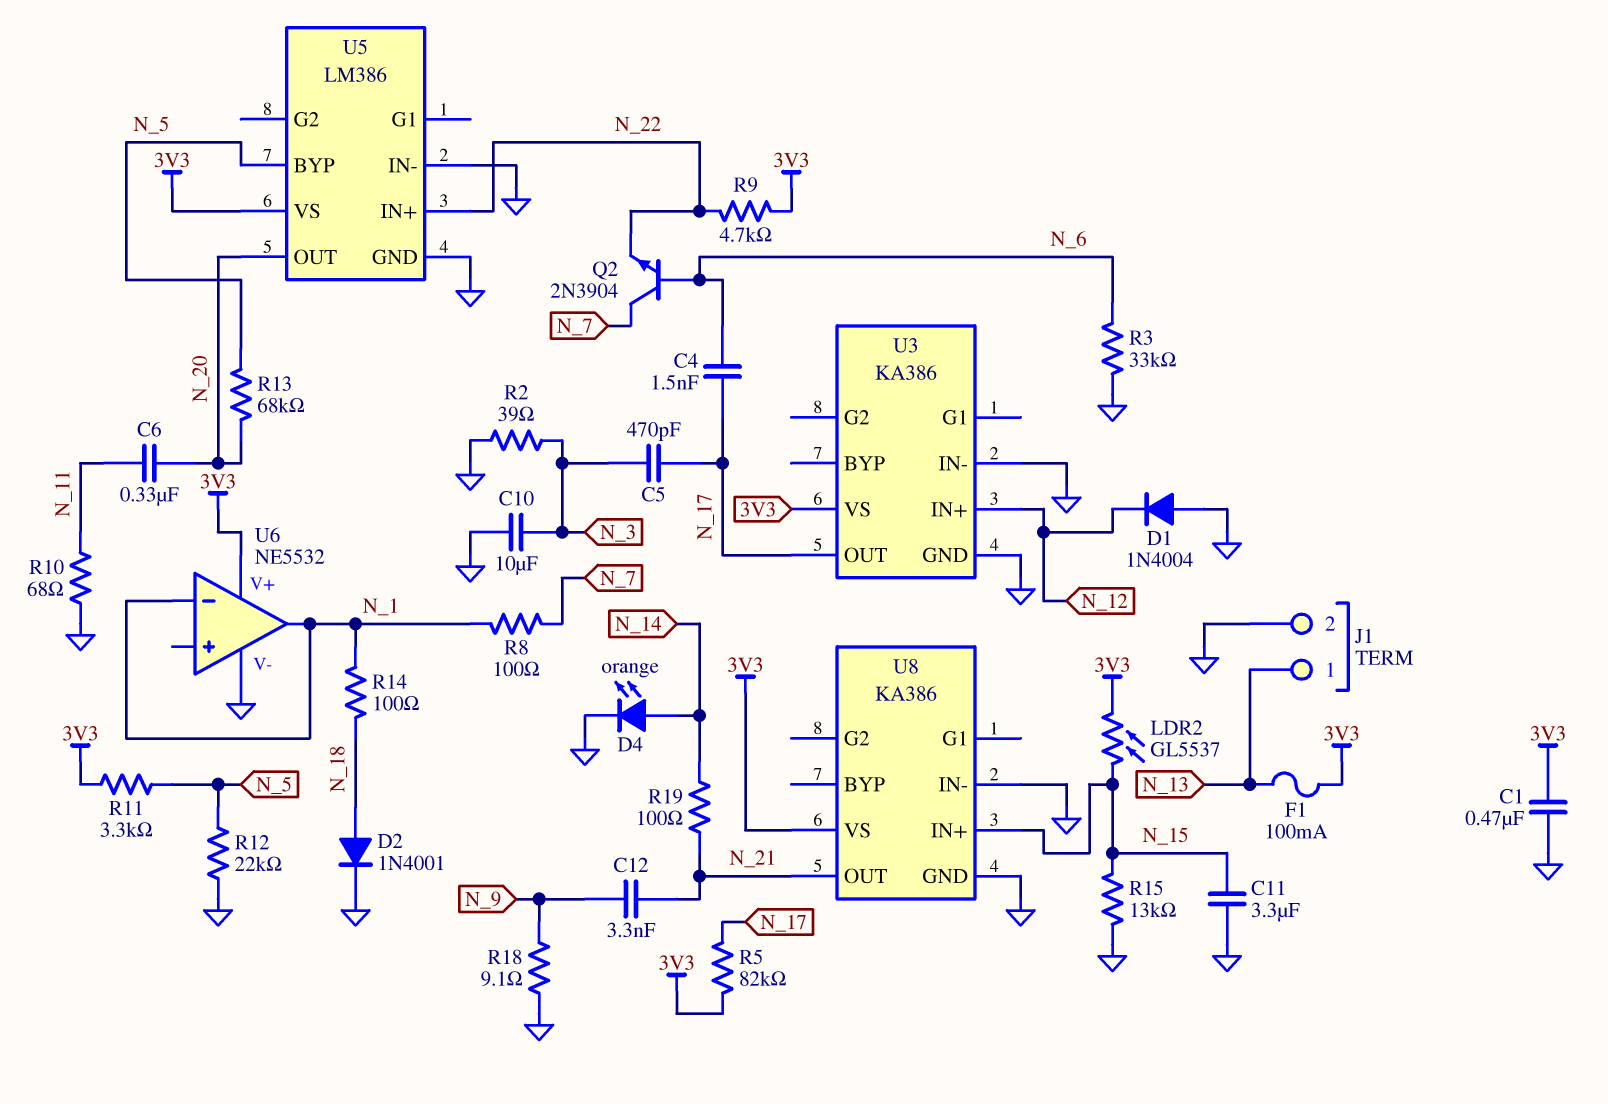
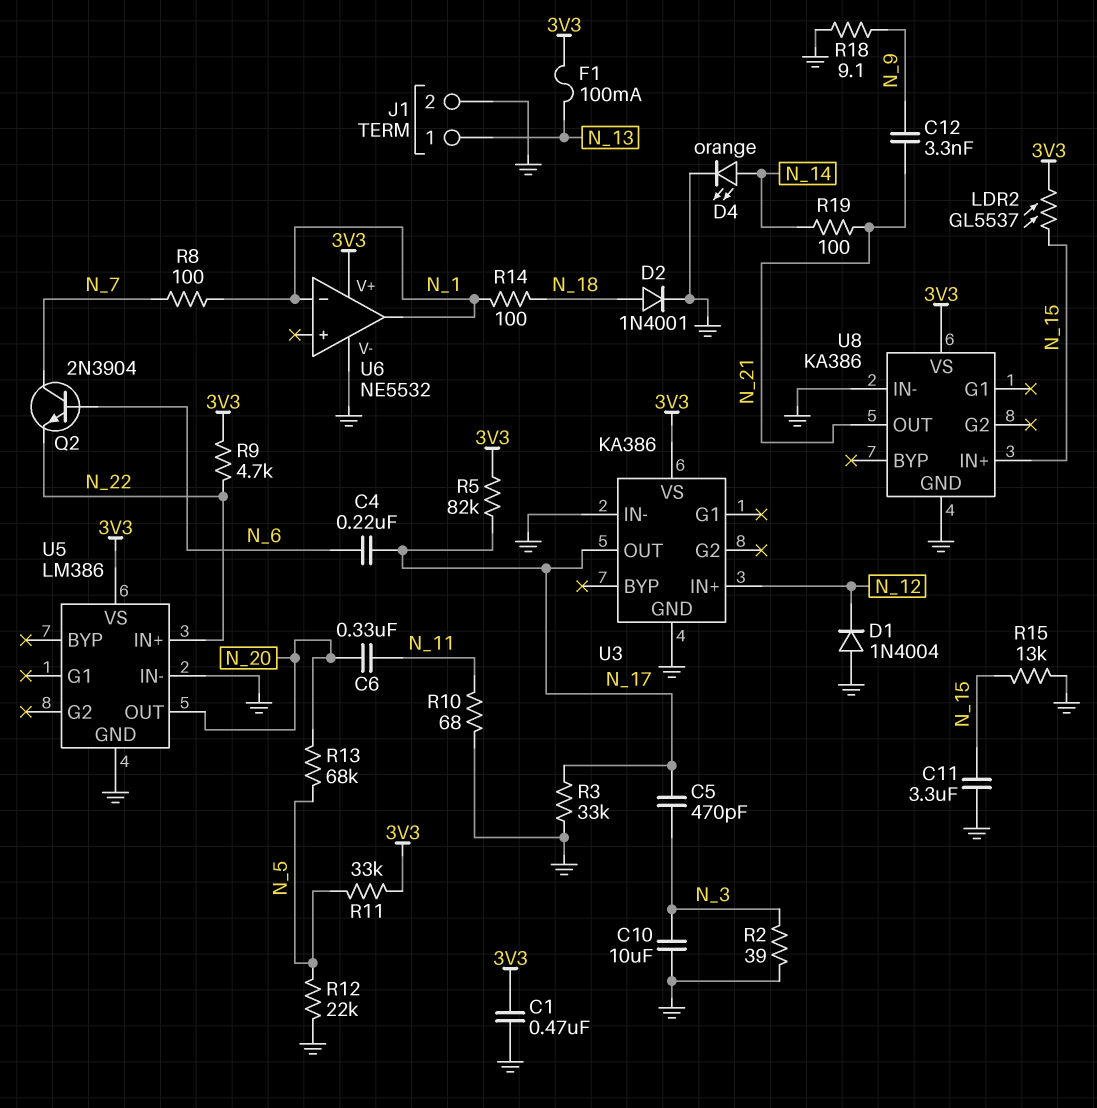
C4: 1.5nF (N_6, N_17) -> 220nF (N_6, N_17)
R3: 33k (GND, N_6) -> 33k (GND, N_17)
R11: 3.3k (3V3, N_5) -> 33k (3V3, N_5)
U5 pin BYP: N_5 -> none

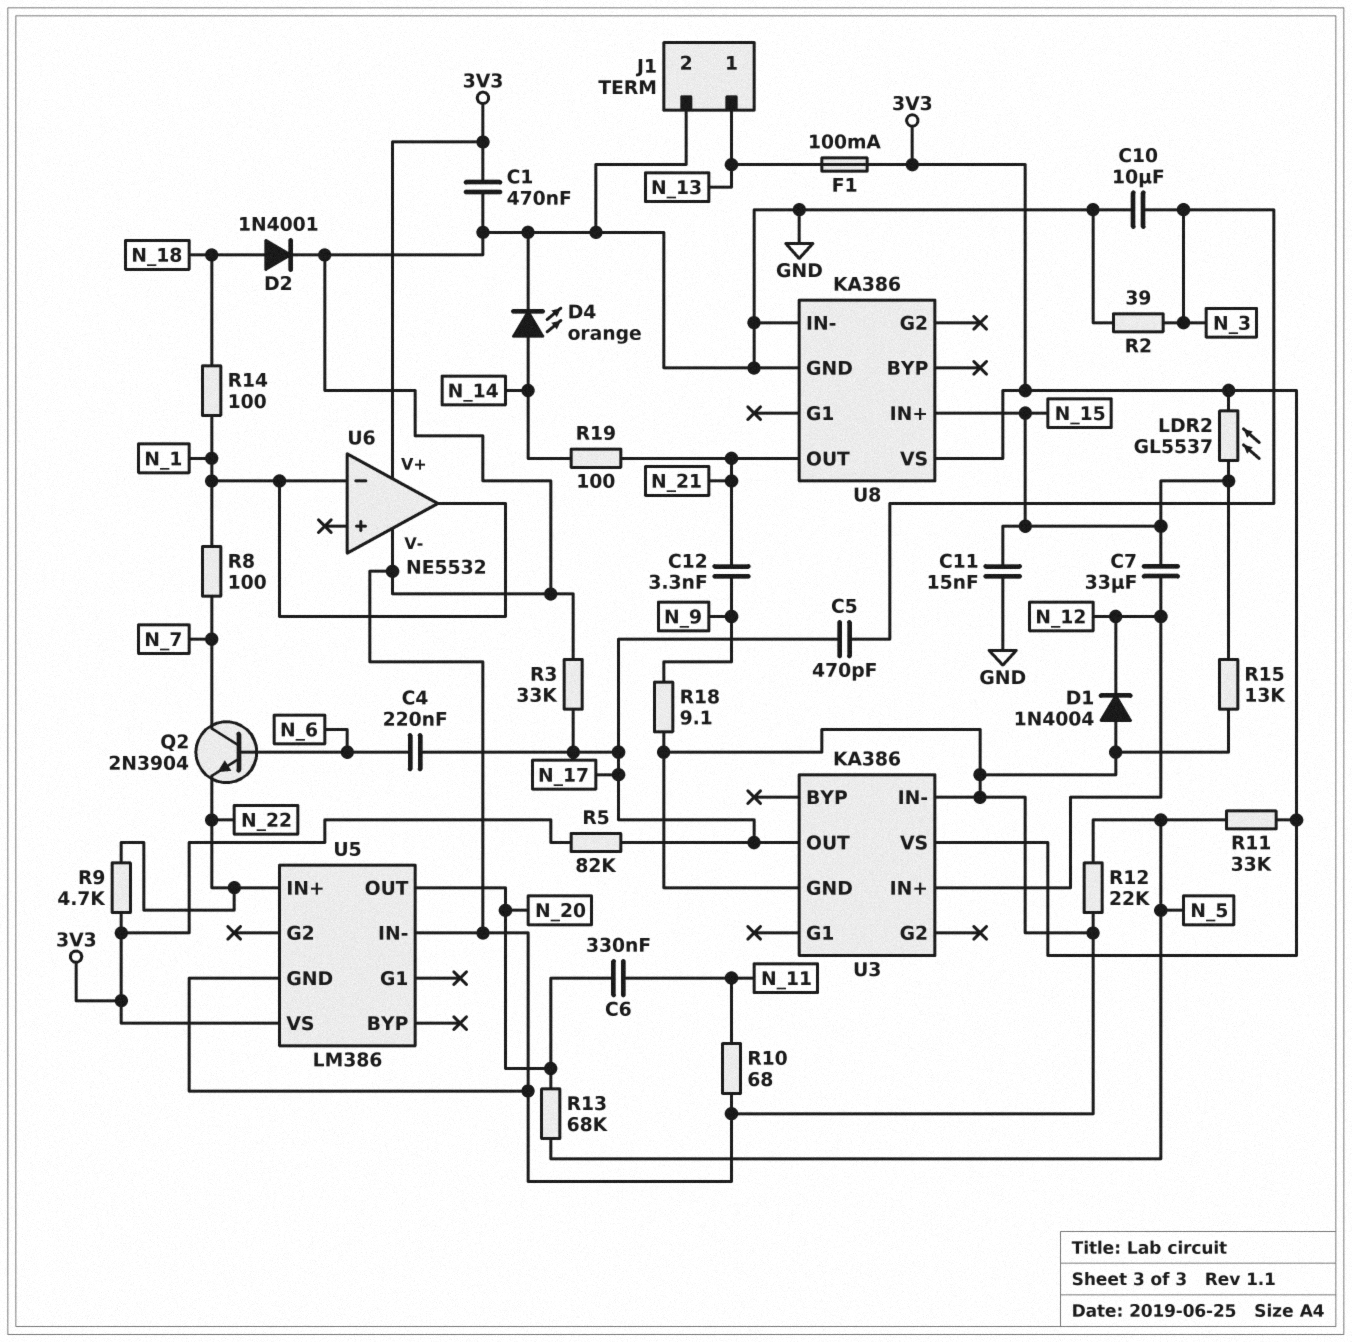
C7: none -> 33uF (N_12, N_15)
C11: 3.3uF (GND, N_15) -> 15nF (GND, N_15)

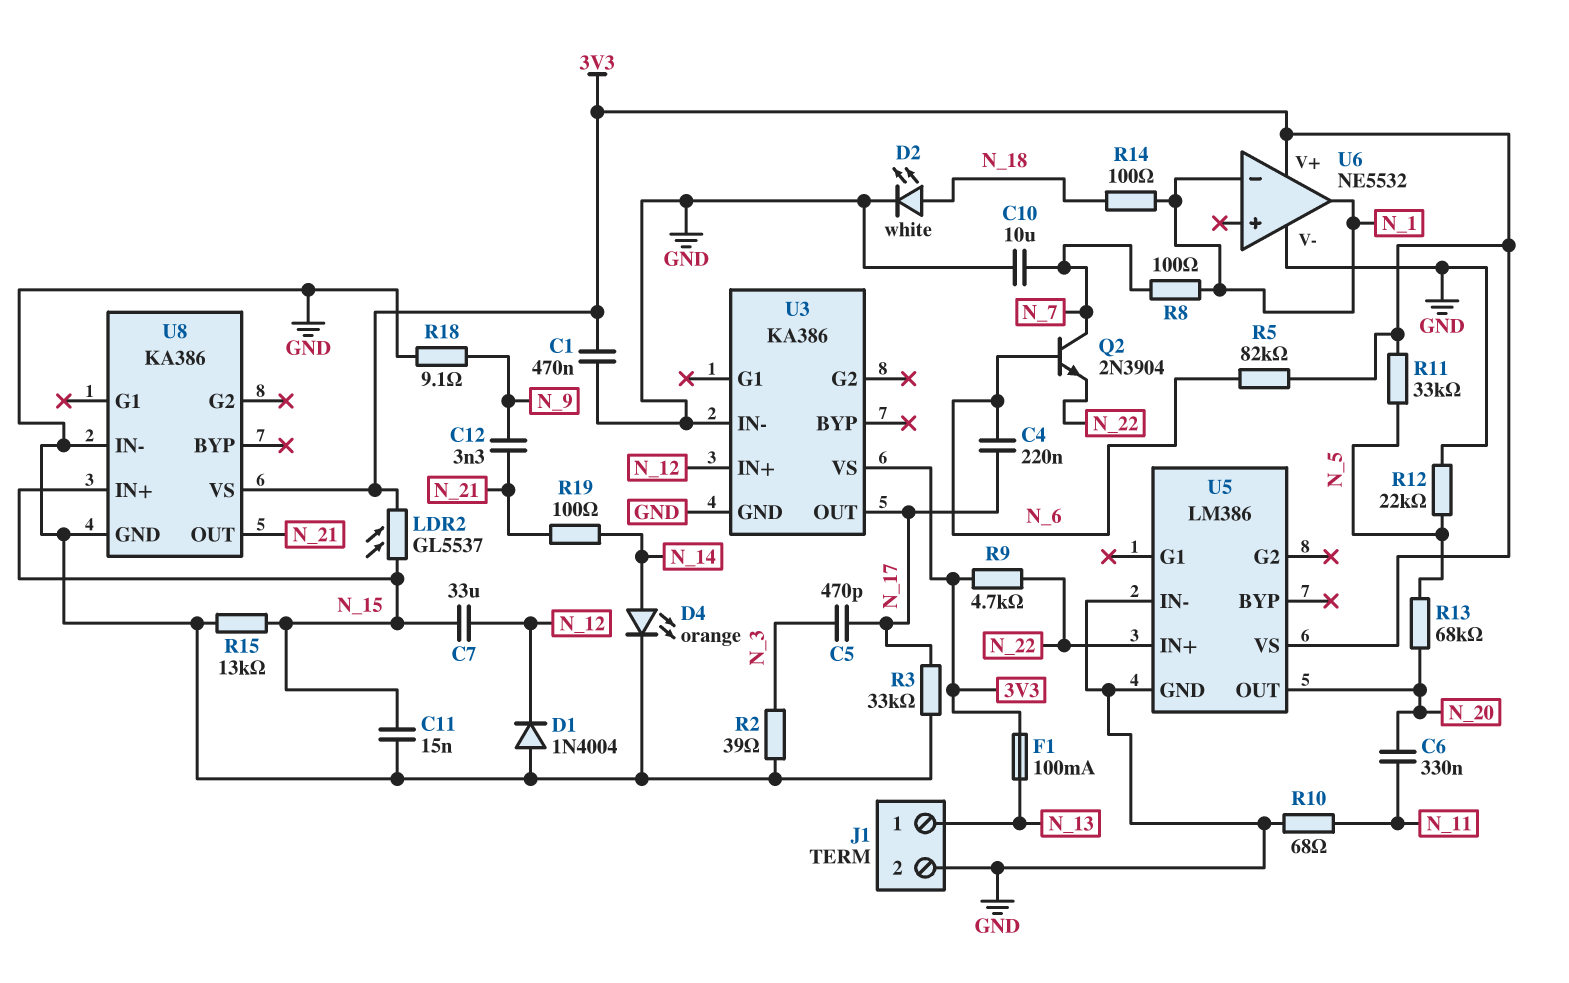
C10: 10uF (GND, N_3) -> 10uF (GND, N_7)
D2: diode 1N4001 (A N_18, K GND) -> LED white (A N_18, K GND)
R5: 82k (3V3, N_17) -> 82k (3V3, N_6)

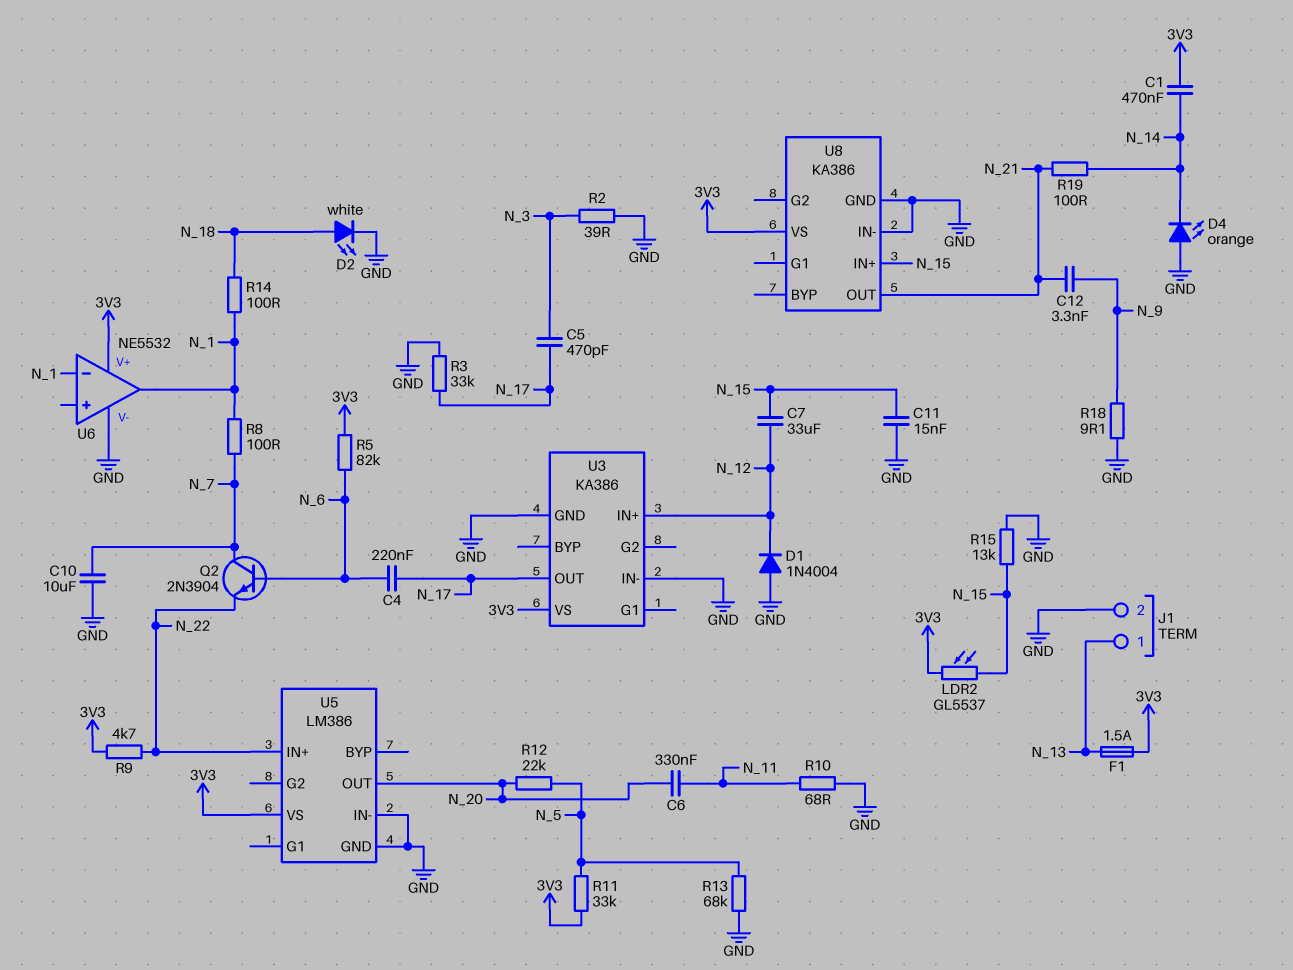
C1: 470nF (3V3, GND) -> 470nF (3V3, N_14)
D4: LED orange (A N_14, K GND) -> LED orange (A GND, K N_14)
F1: 100mA (3V3, N_13) -> 1.5A (3V3, N_13)
R12: 22k (GND, N_5) -> 22k (N_5, N_20)
R13: 68k (N_5, N_20) -> 68k (GND, N_5)

